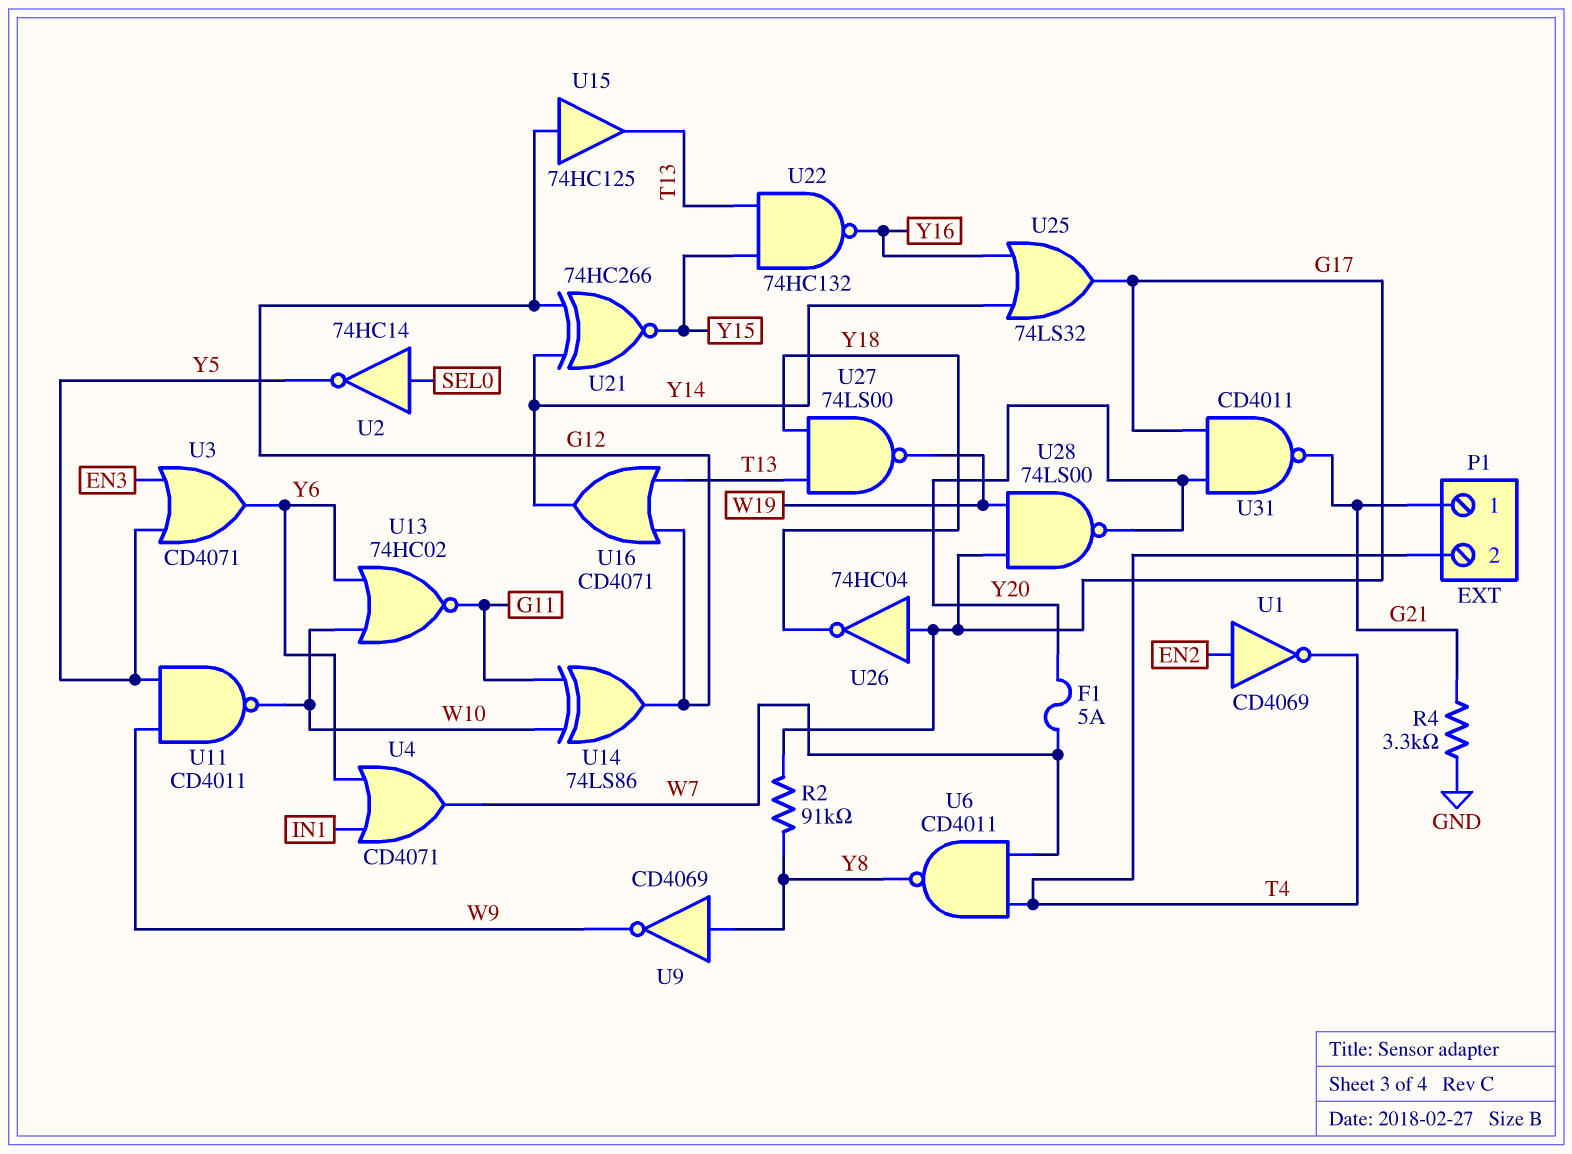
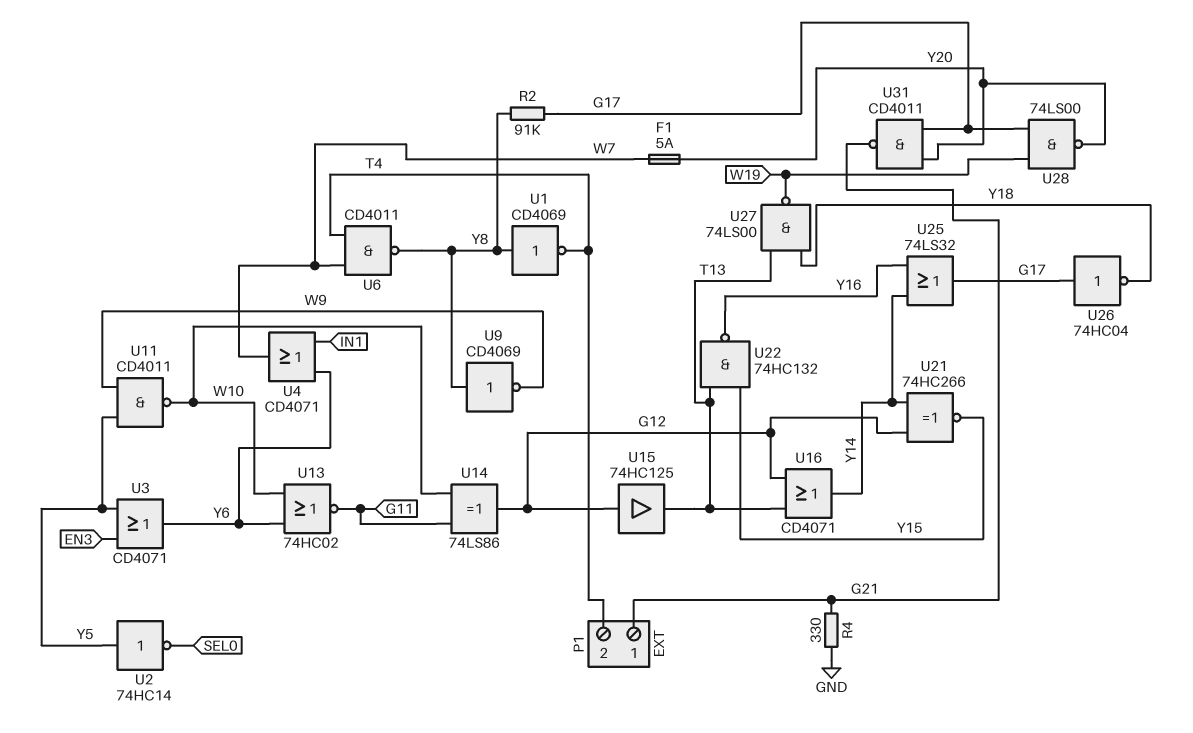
R4: 3.3k (G21, GND) -> 330 (G21, GND)
U1: NOT CD4069 (in EN2, out T4) -> NOT CD4069 (in Y8, out T4)
U2: NOT 74HC14 (in SEL0, out Y5) -> NOT 74HC14 (in Y5, out SEL0)

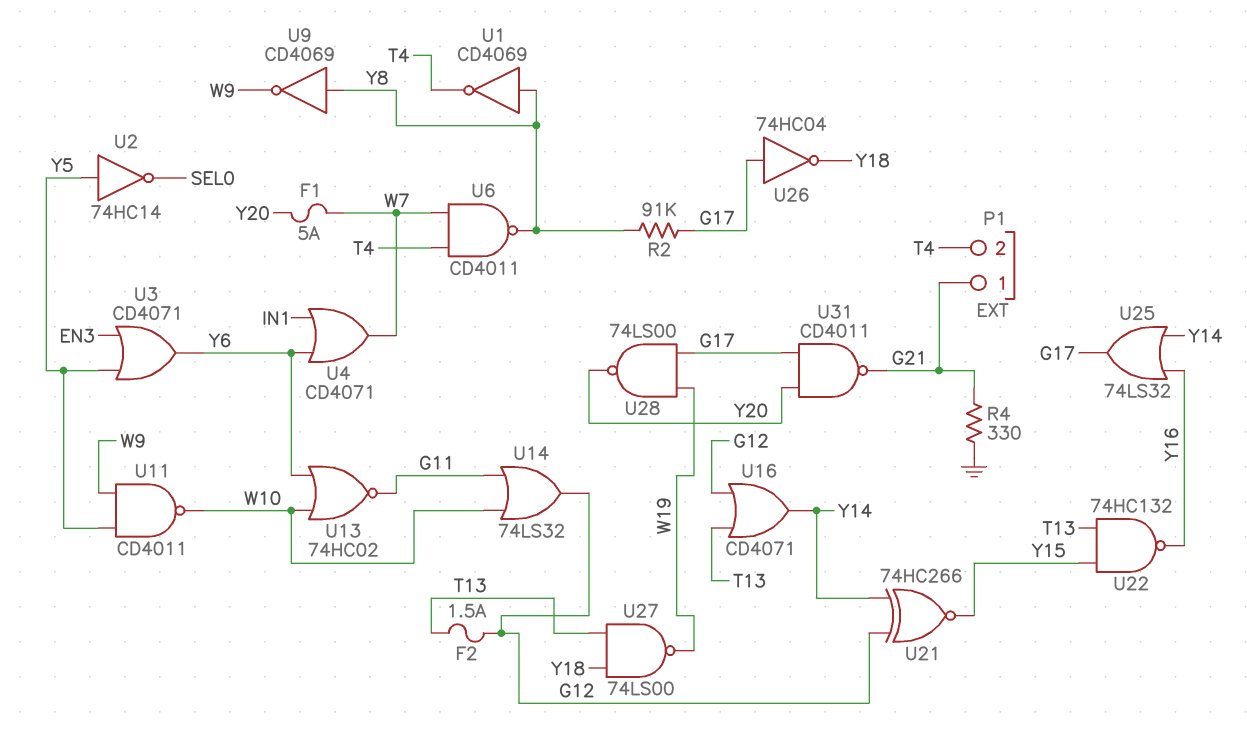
F2: none -> 1.5A (G12, T13)
U14: XOR 74LS86 (in G11, in W10, out G12) -> OR 74LS32 (in G11, in W10, out G12)
U15: buffer 74HC125 (in G12, out T13) -> none

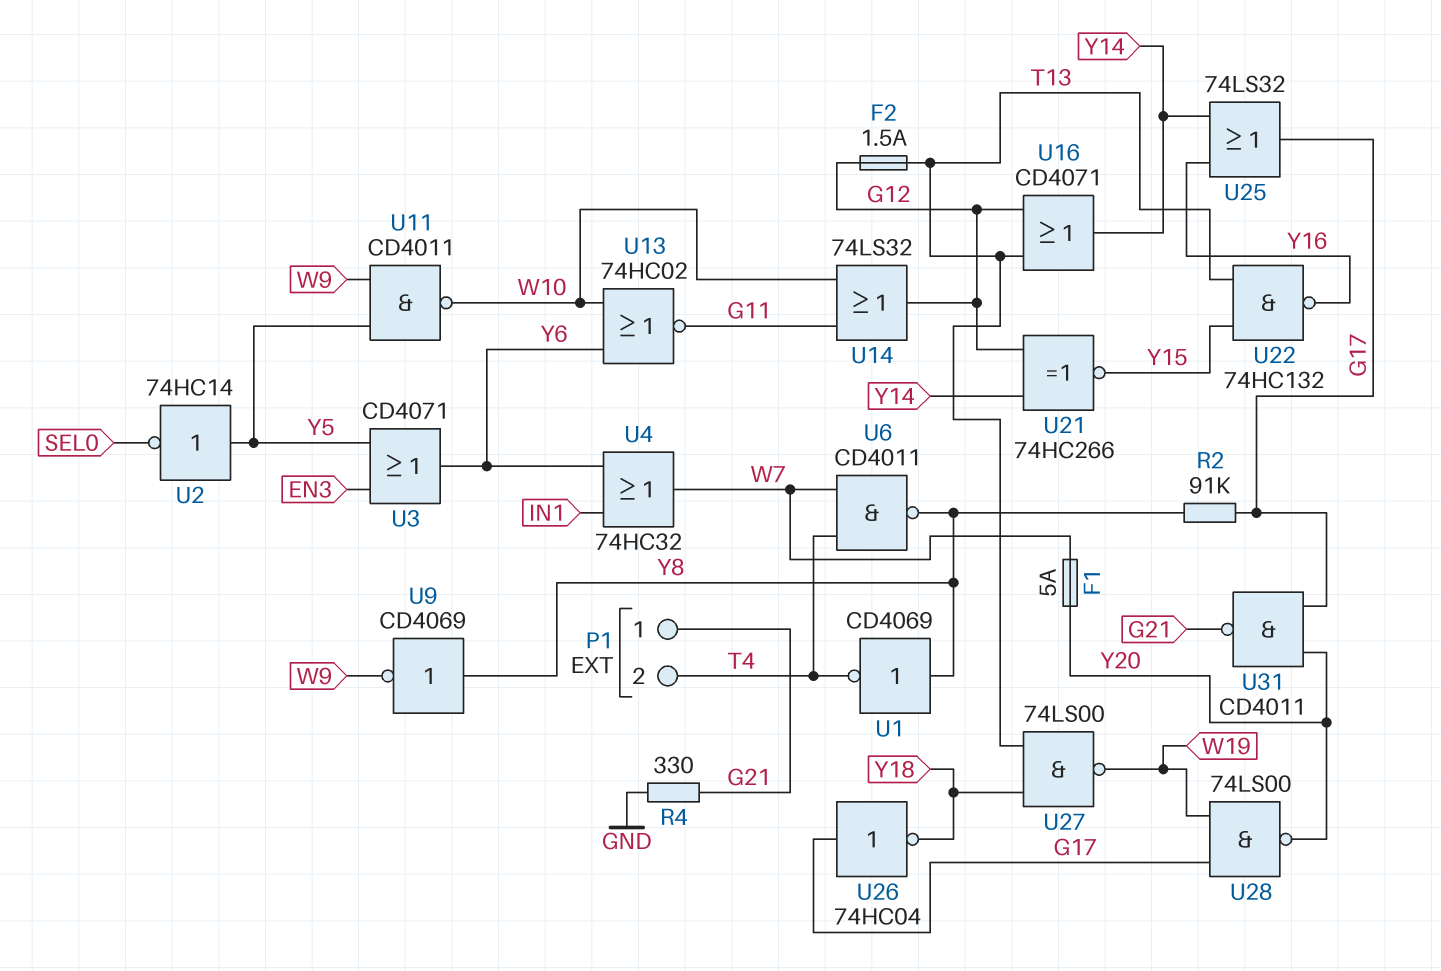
U4: OR CD4071 (in IN1, in Y6, out W7) -> OR 74HC32 (in IN1, in Y6, out W7)

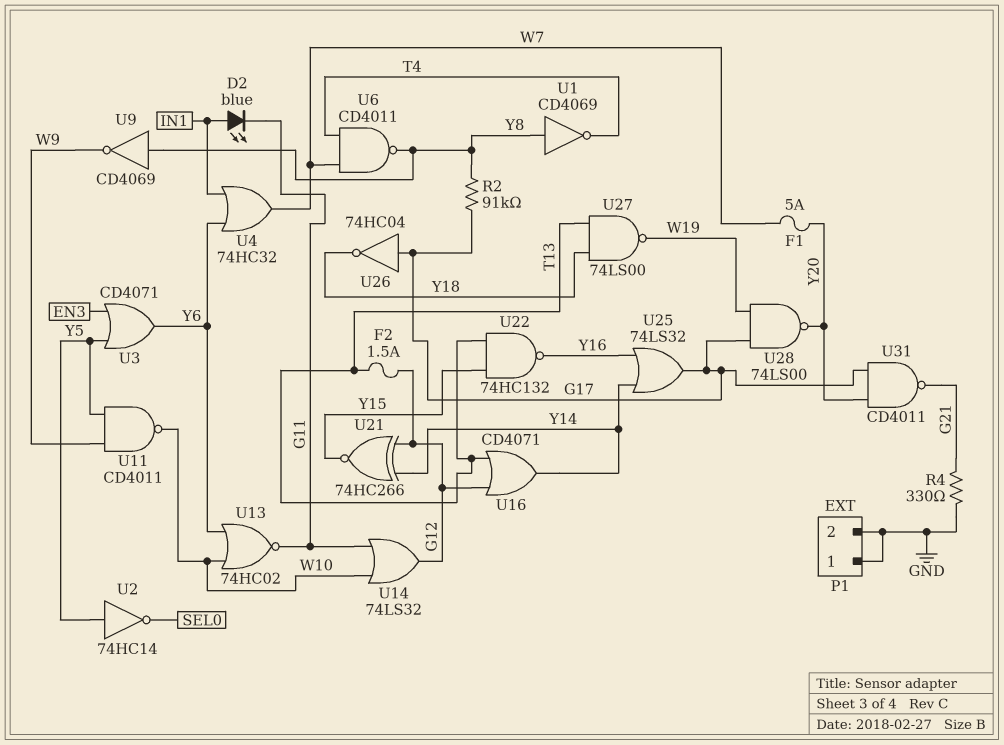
D2: none -> LED blue (A IN1, K G11)
P1 pin 1: G21 -> GND
P1 pin 2: T4 -> GND

